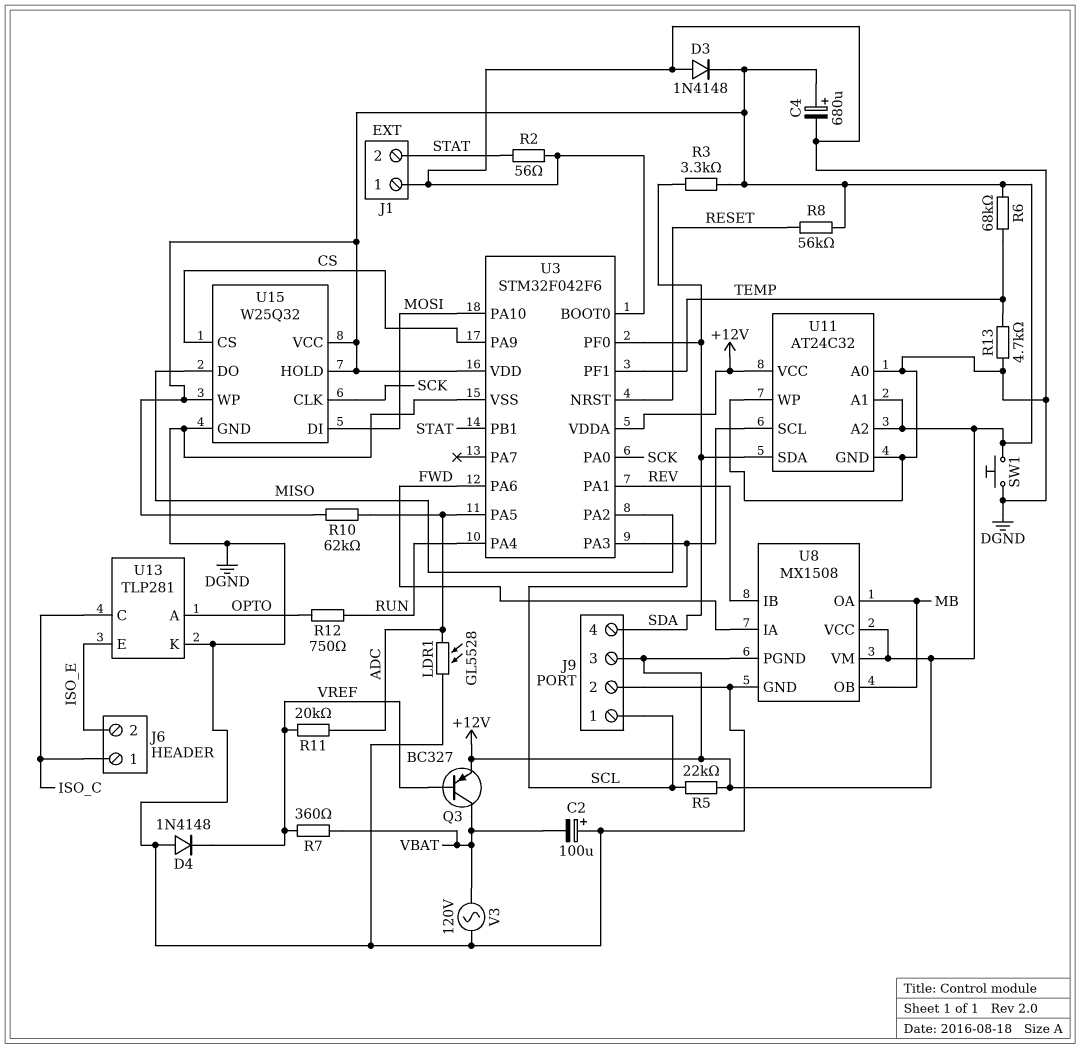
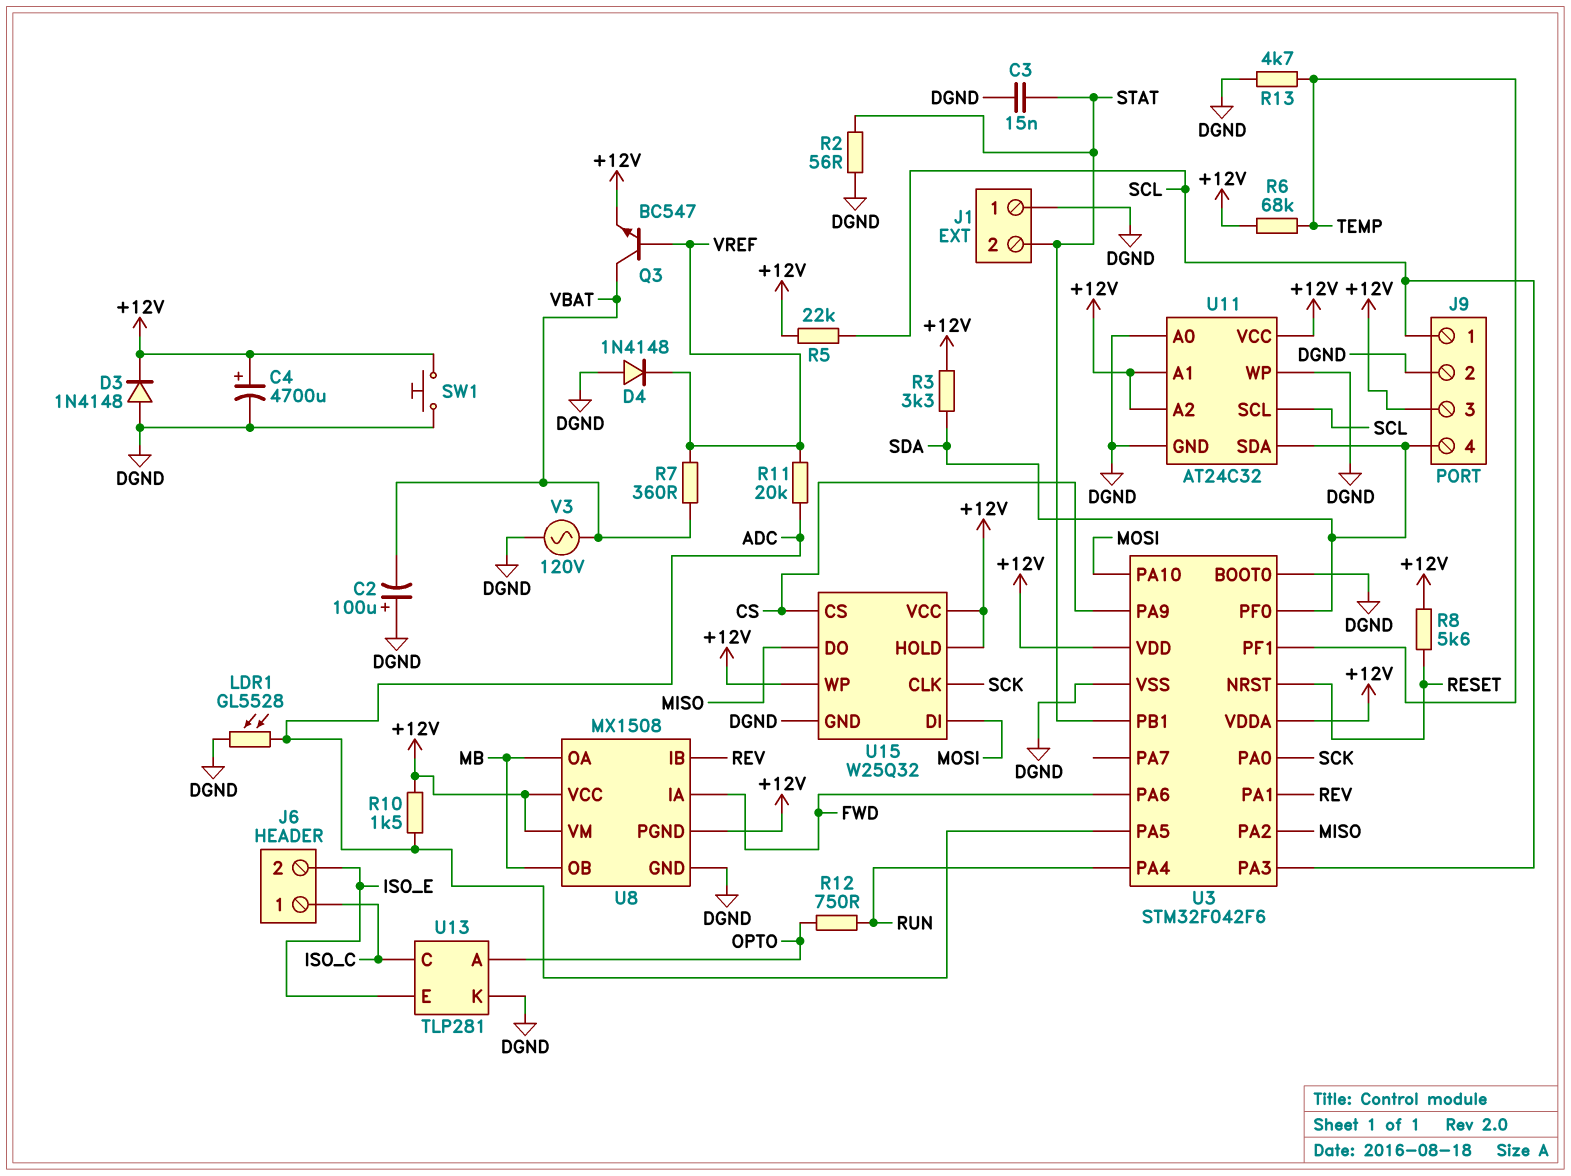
C3: none -> 15nF (DGND, STAT)
C4: 680uF (plus +12V, minus DGND) -> 4700uF (plus +12V, minus DGND)
Q3: PNP BC327 (B VREF, C VBAT, E +12V) -> NPN BC547 (B VREF, C VBAT, E +12V)
R8: 56k (+12V, RESET) -> 5.6k (+12V, RESET)
R10: 62k (+12V, ADC) -> 1.5k (+12V, ADC)

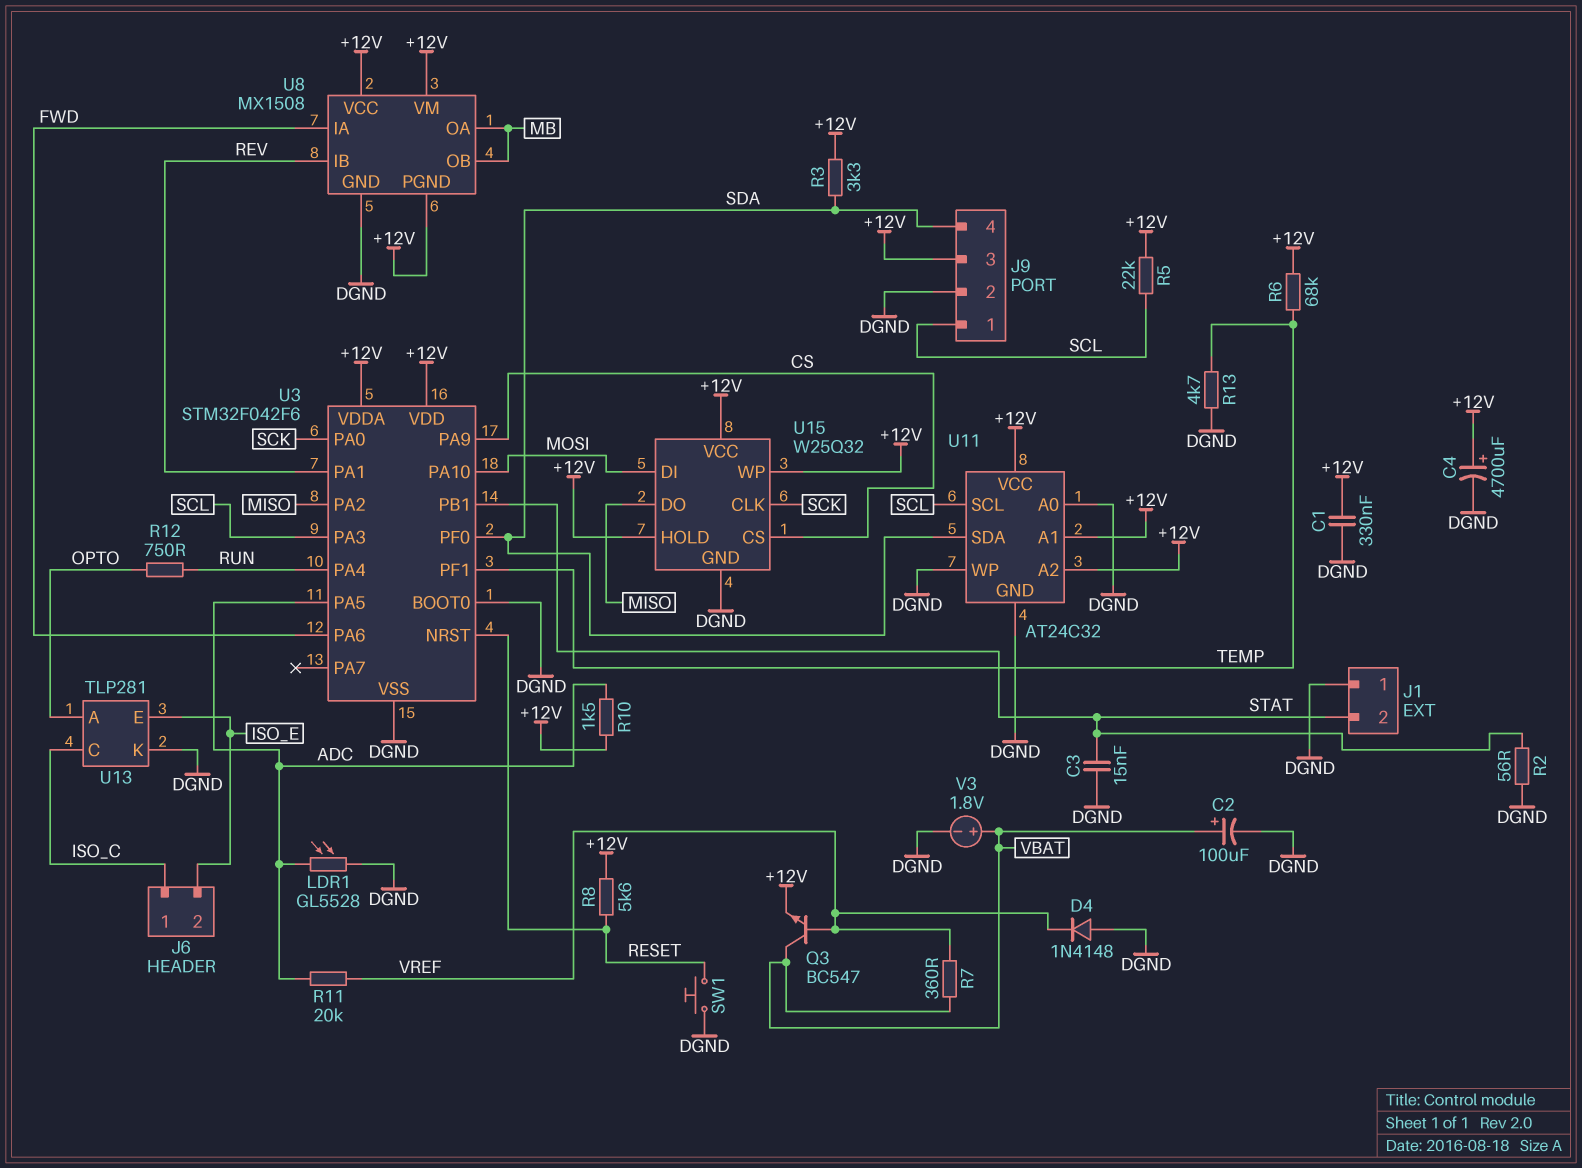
C1: none -> 330nF (+12V, DGND)
C2: 100uF (plus DGND, minus VBAT) -> 100uF (plus VBAT, minus DGND)
D3: diode 1N4148 (A DGND, K +12V) -> none
SW1: button (+12V, DGND) -> button (DGND, RESET)
V3: AC 120V (DGND, VBAT) -> 1.8V (plus VBAT, minus DGND)

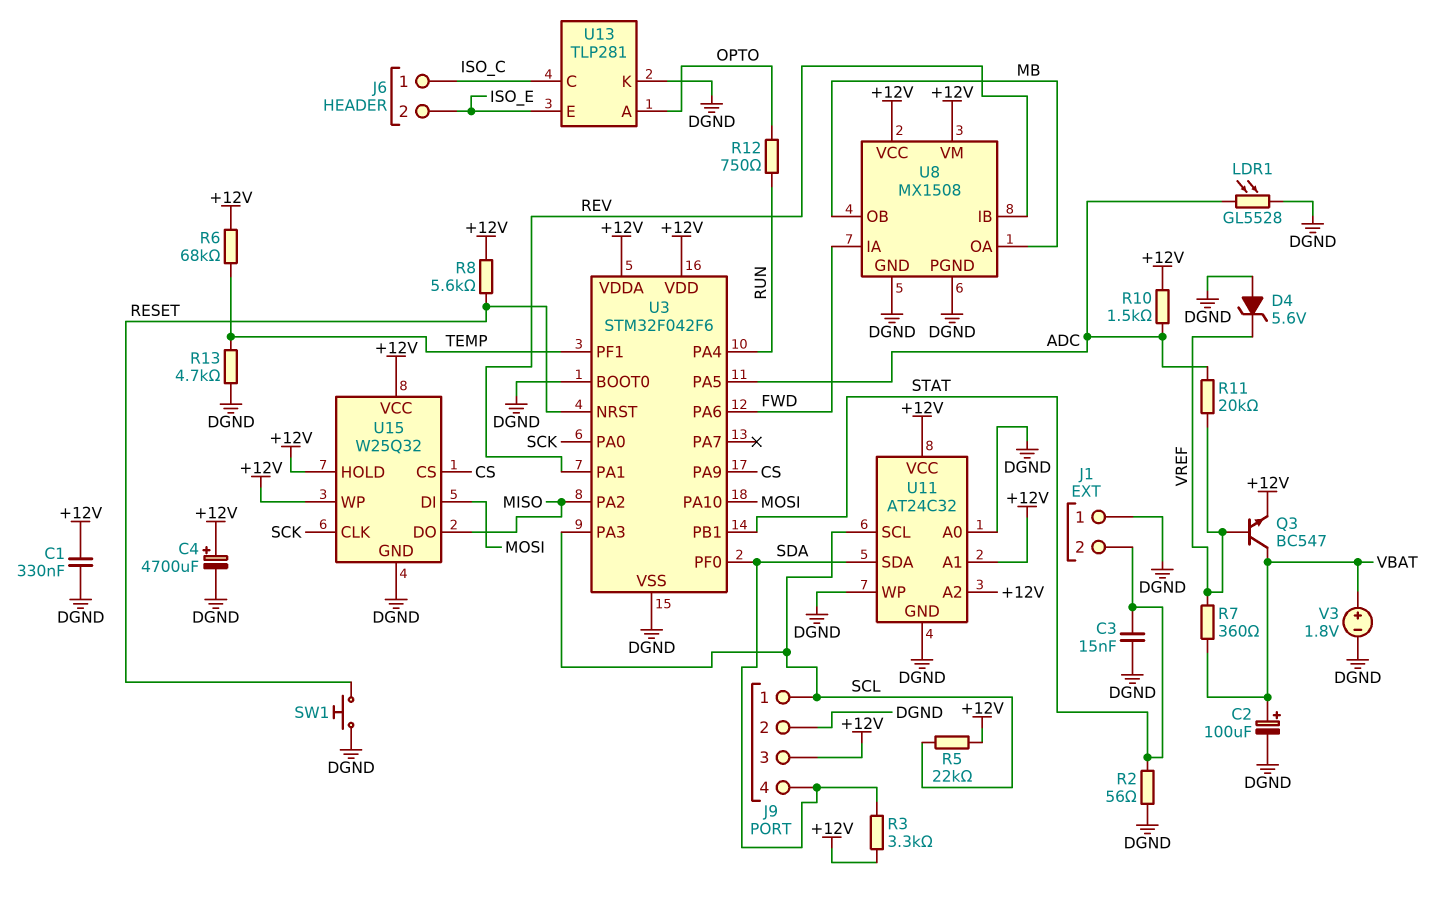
D4: diode 1N4148 (A DGND, K VREF) -> zener 5.6V (A DGND, K VREF)
U8 pin PGND: +12V -> DGND

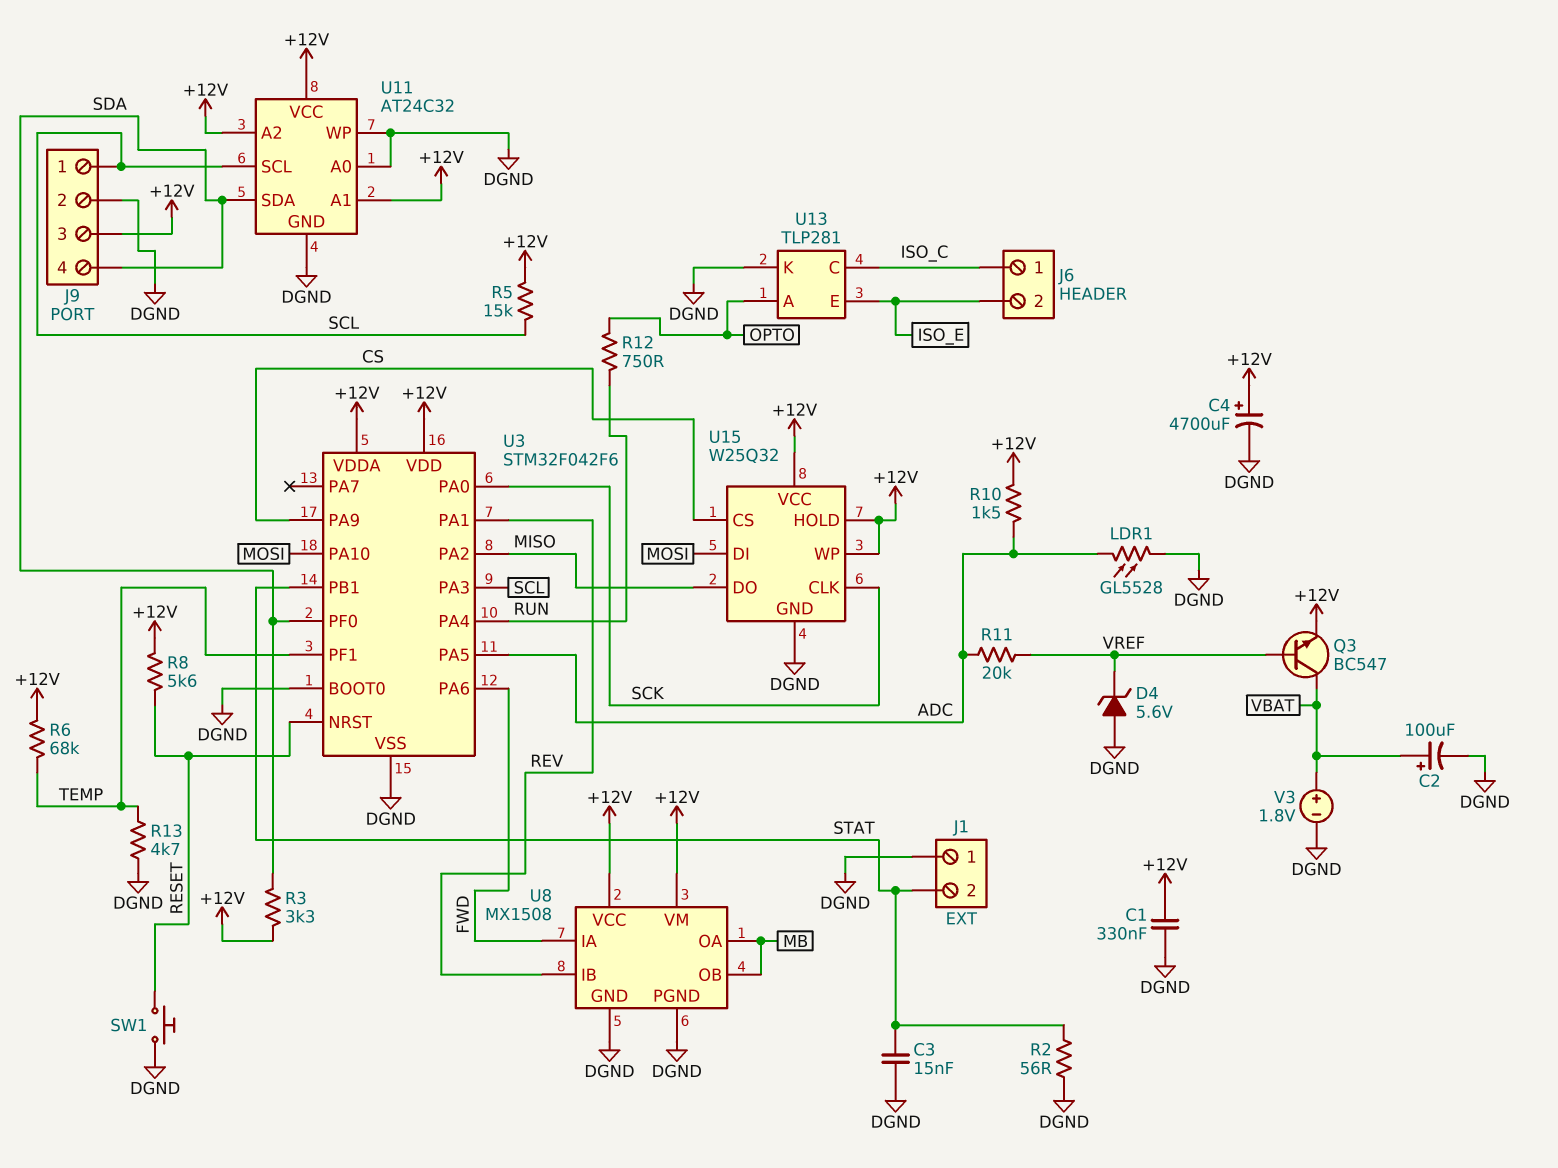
R5: 22k (+12V, SCL) -> 15k (+12V, SCL)
R7: 360 (VBAT, VREF) -> none

